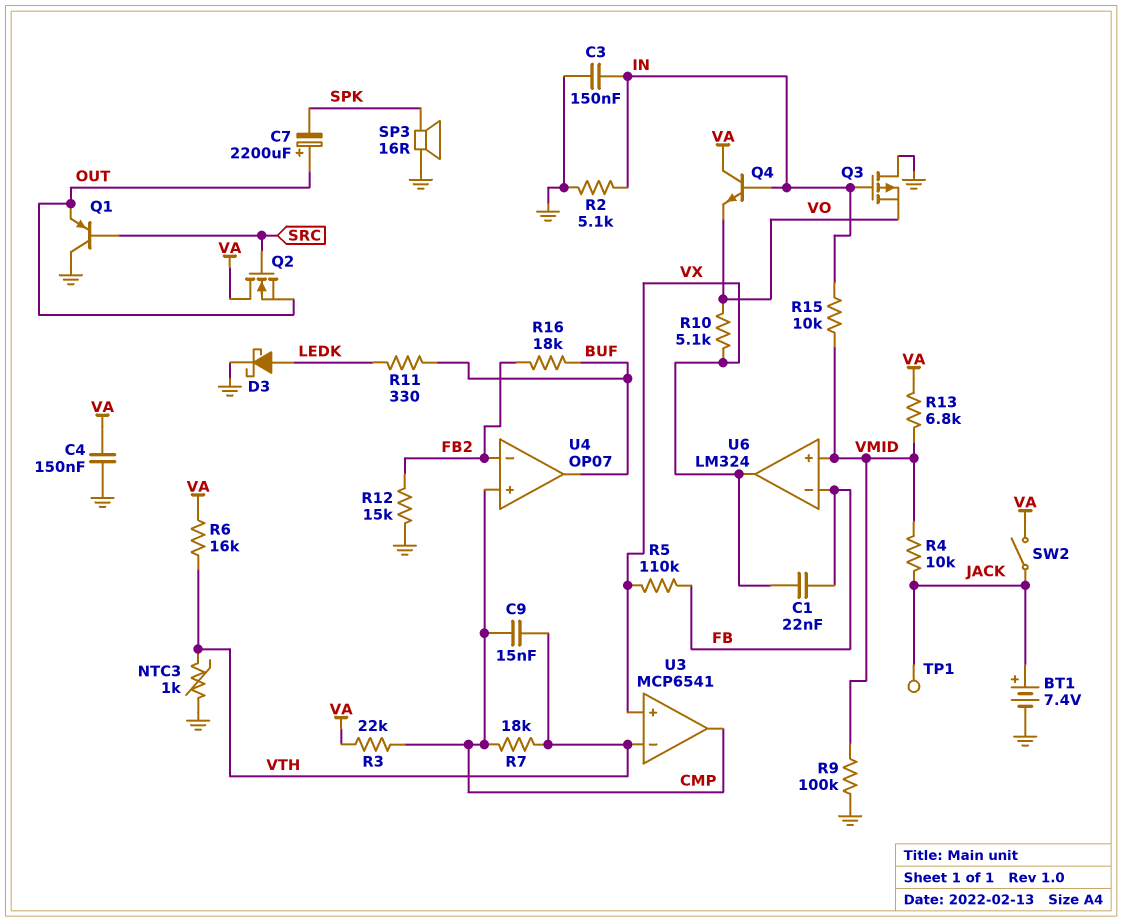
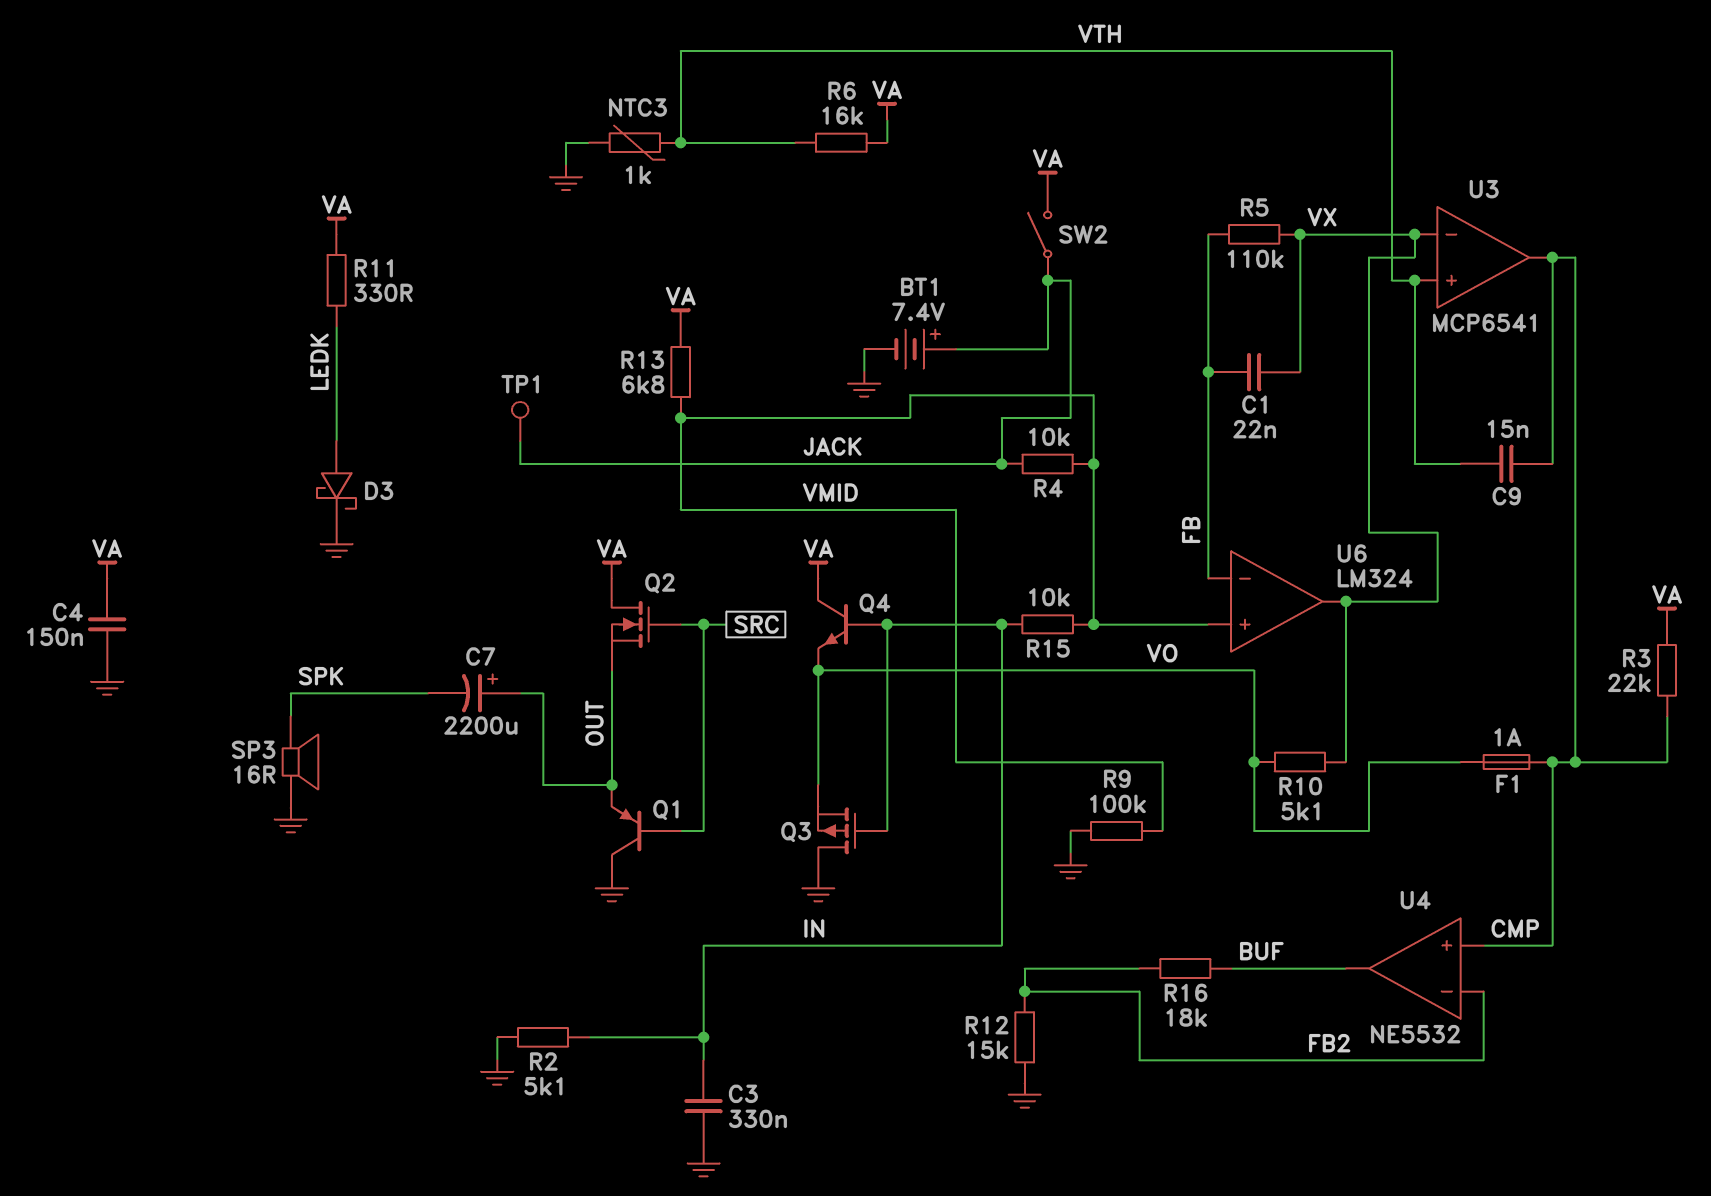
C3: 150nF (GND, IN) -> 330nF (GND, IN)
F1: none -> 1A (CMP, VO)
R7: 18k (CMP, VTH) -> none
R11: 330 (BUF, LEDK) -> 330 (LEDK, VA)
U3 pin in+: VX -> VTH
U3 pin in-: VTH -> VX
U4: OP07 -> NE5532

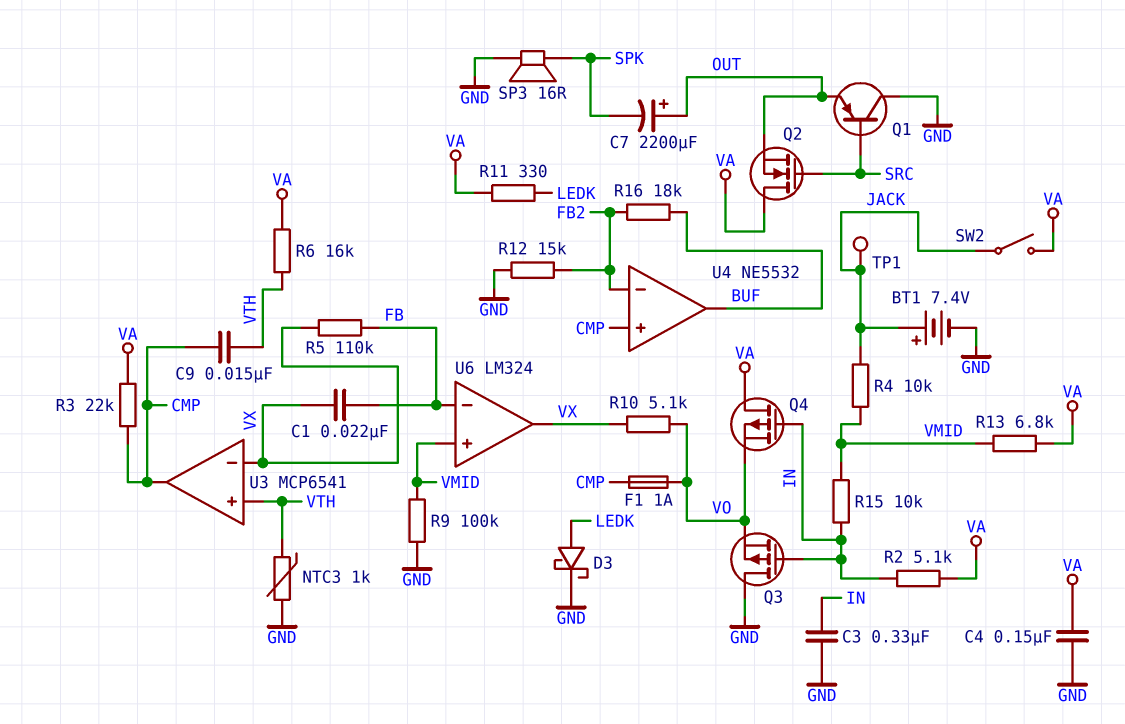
Q4: NPN (B IN, C VA, E VO) -> PMOS (G IN, D VA, S VO)
R2: 5.1k (GND, IN) -> 5.1k (IN, VA)

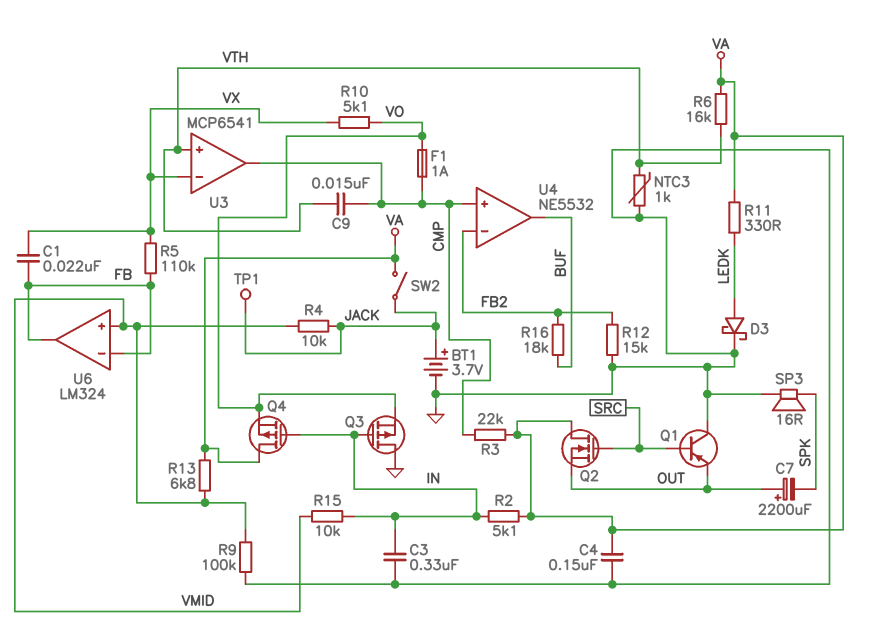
BT1: 7.4V (plus JACK, minus GND) -> 3.7V (plus JACK, minus GND)
U6 pin out: VX -> FB

